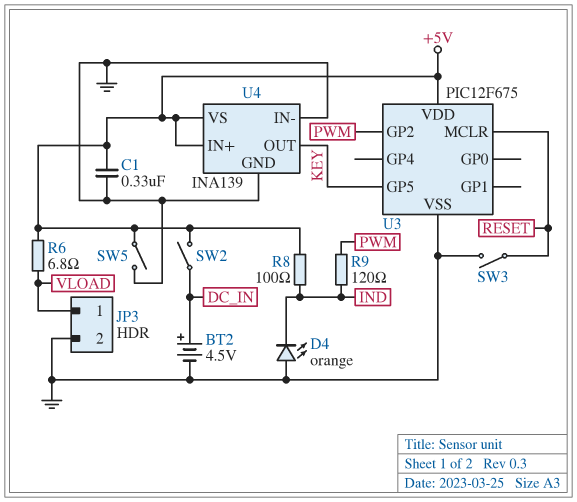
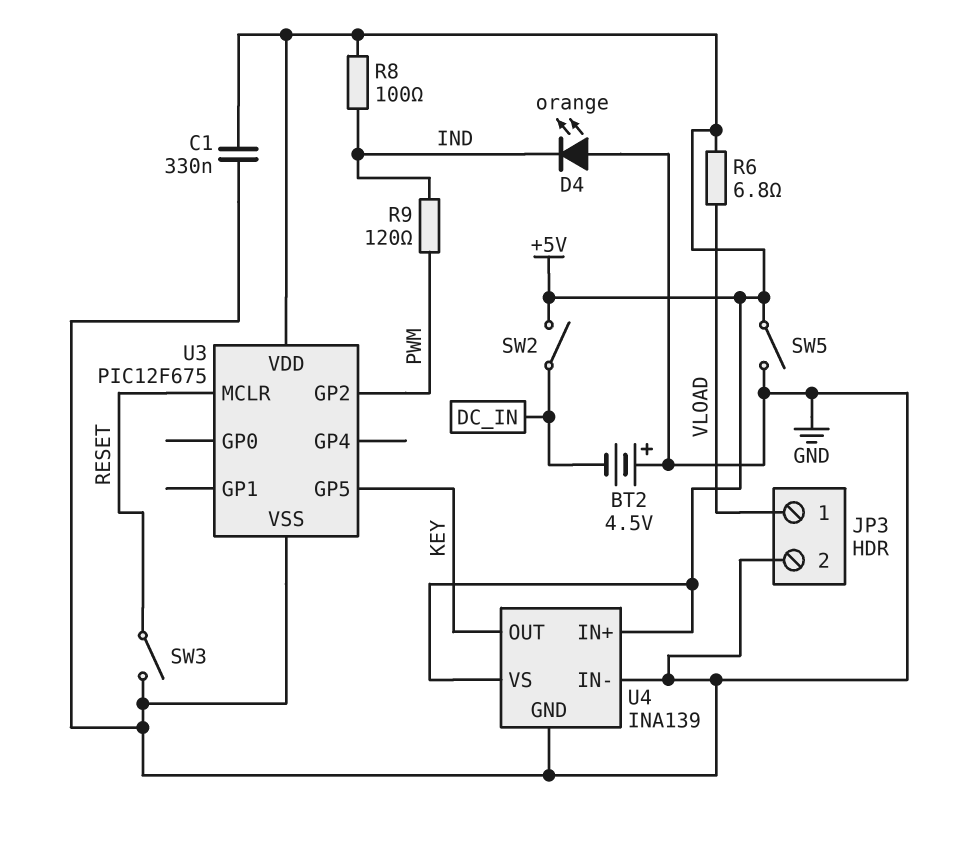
BT2: 4.5V (plus DC_IN, minus GND) -> 4.5V (plus GND, minus DC_IN)

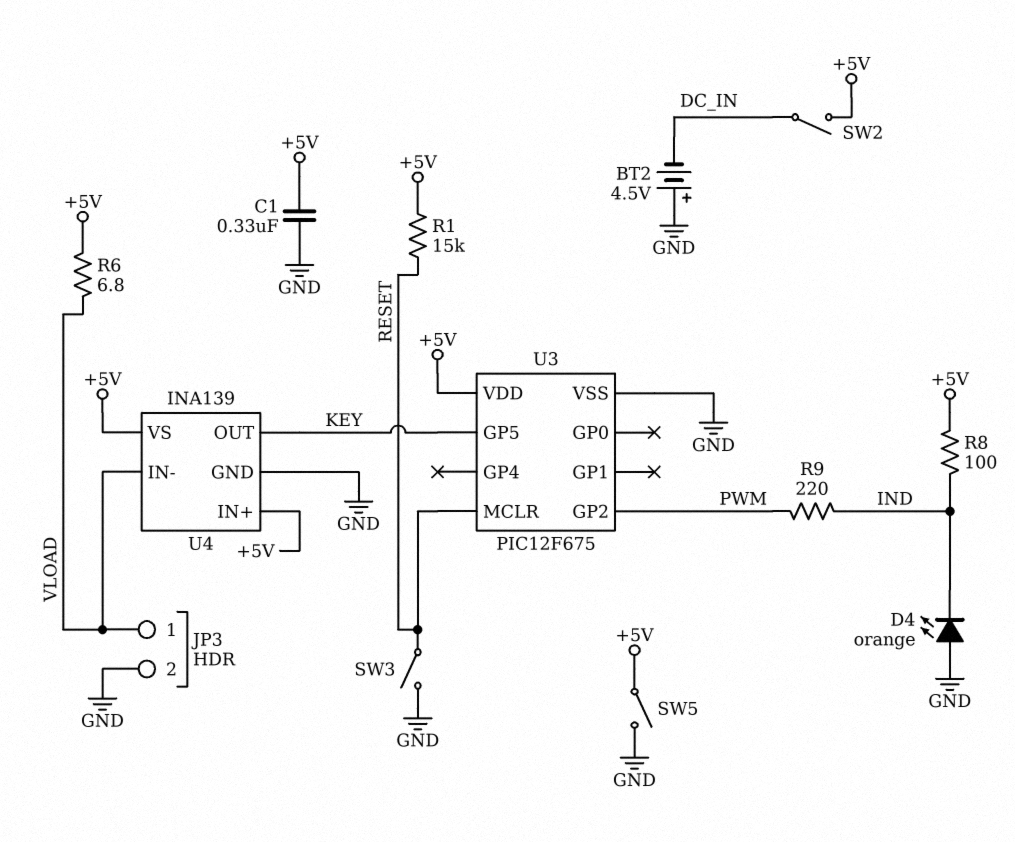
R1: none -> 15k (+5V, RESET)
R9: 120 (IND, PWM) -> 220 (IND, PWM)
U4 pin IN-: GND -> VLOAD

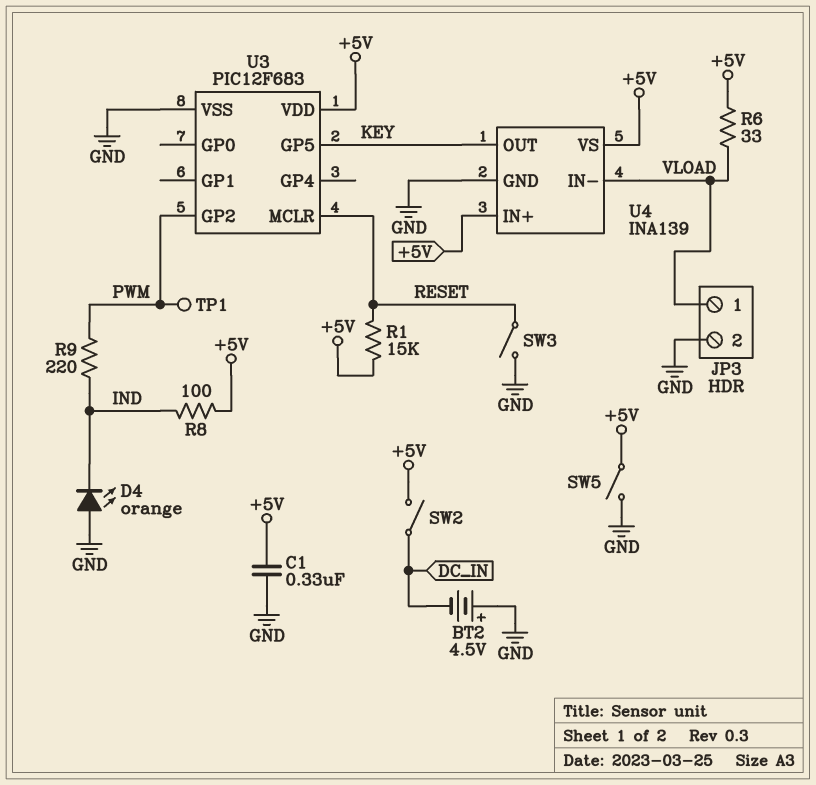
R6: 6.8 (+5V, VLOAD) -> 33 (+5V, VLOAD)
TP1: none -> test point (PWM)
U3: PIC12F675 -> PIC12F683

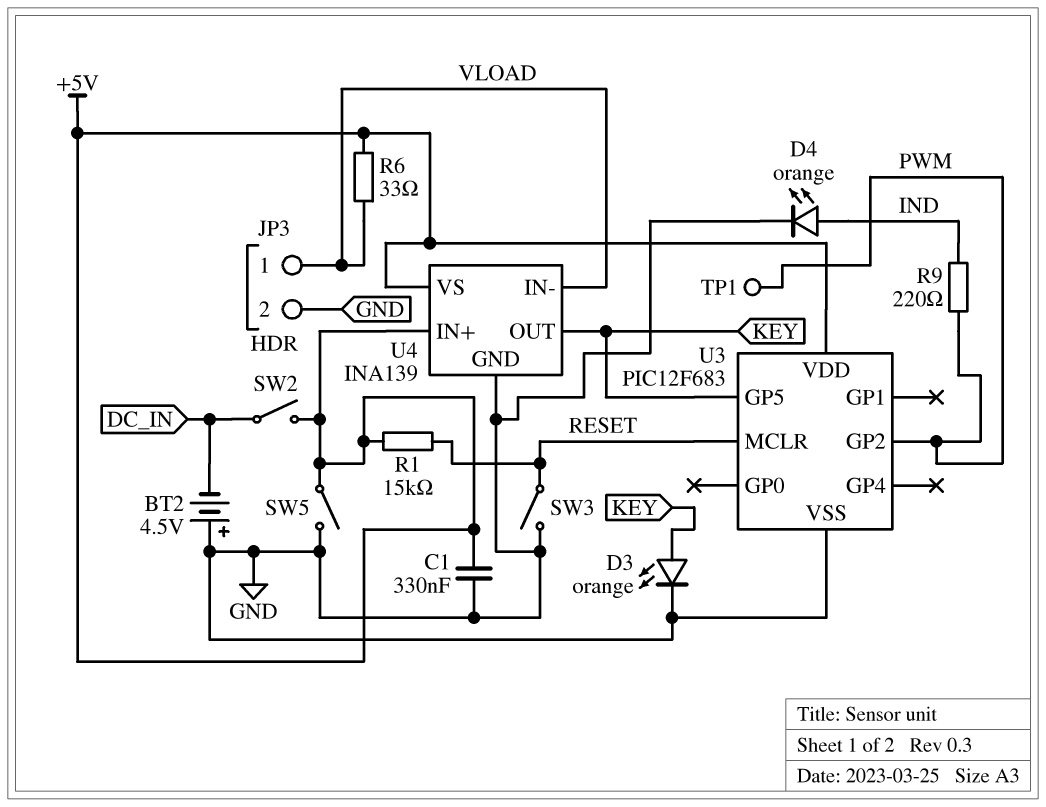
D3: none -> LED orange (A KEY, K GND)
D4: LED orange (A GND, K IND) -> LED orange (A IND, K GND)
R8: 100 (+5V, IND) -> none

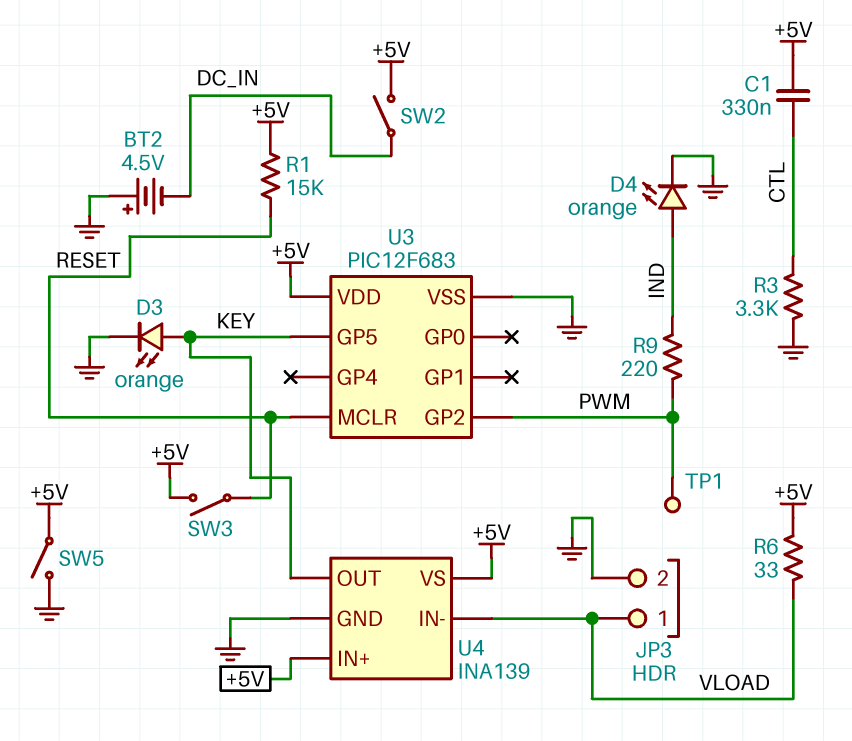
C1: 330nF (+5V, GND) -> 330nF (+5V, CTL)
R3: none -> 3.3k (CTL, GND)
SW3: switch (GND, RESET) -> switch (+5V, RESET)

